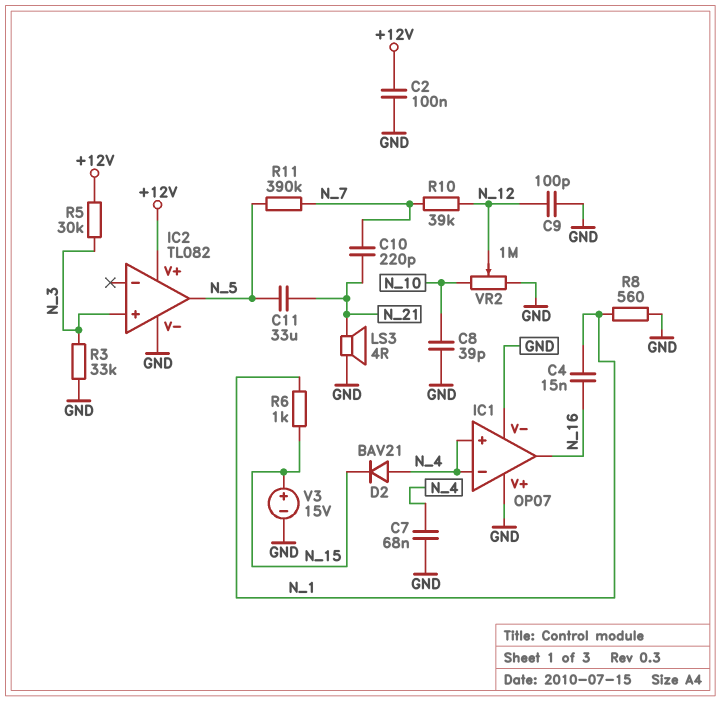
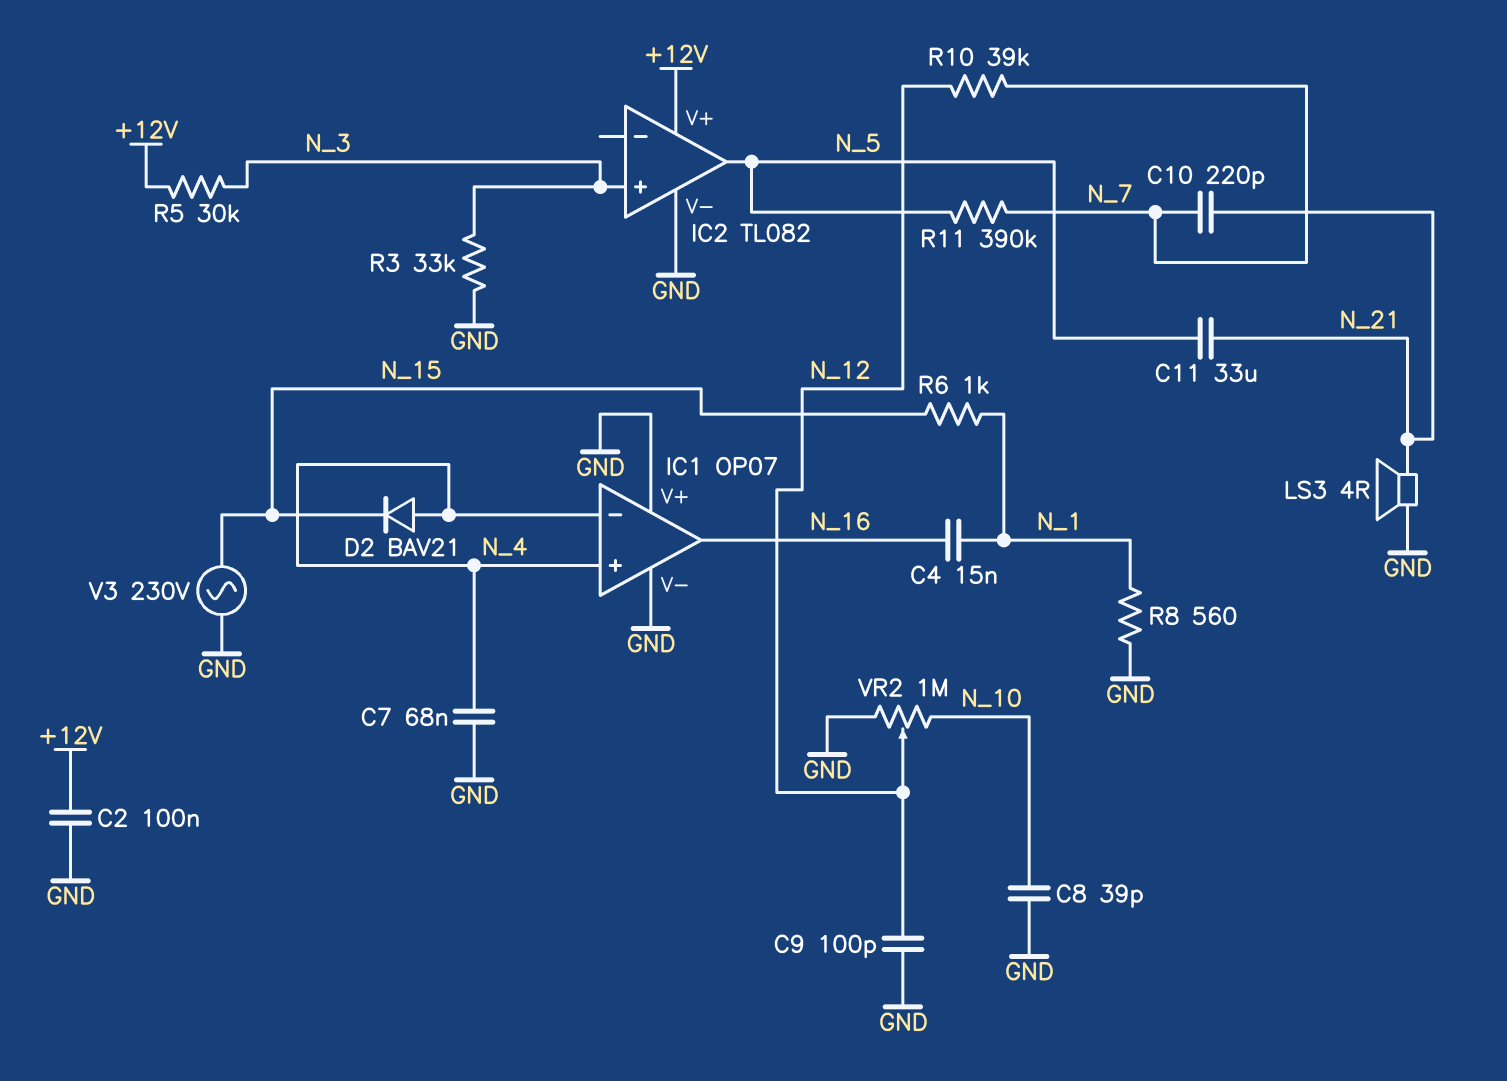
V3: 15V (plus N_15, minus GND) -> AC 230V (GND, N_15)

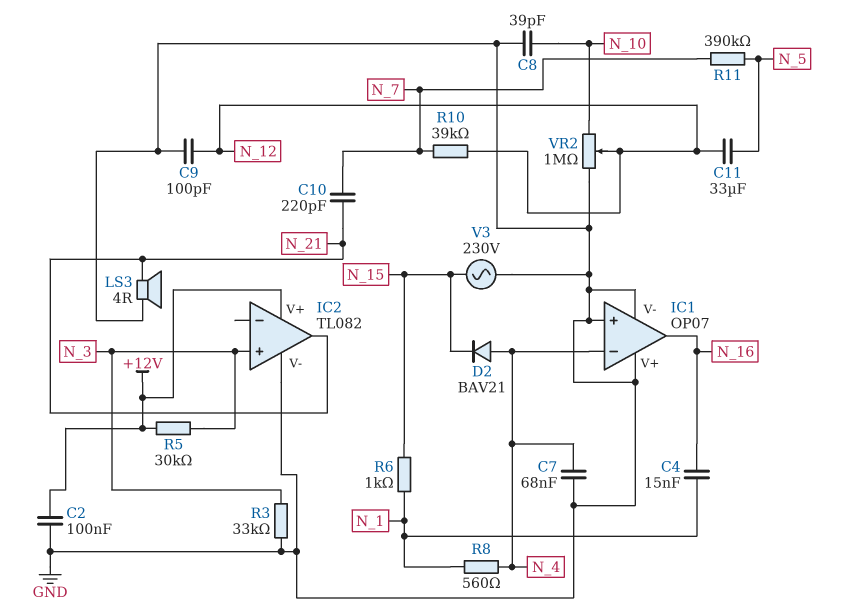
C11: 33uF (N_5, N_21) -> 33uF (N_5, N_12)
IC1 pin in+: N_4 -> GND
IC2 pin out: N_5 -> N_21
R8: 560 (GND, N_1) -> 560 (N_1, N_4)

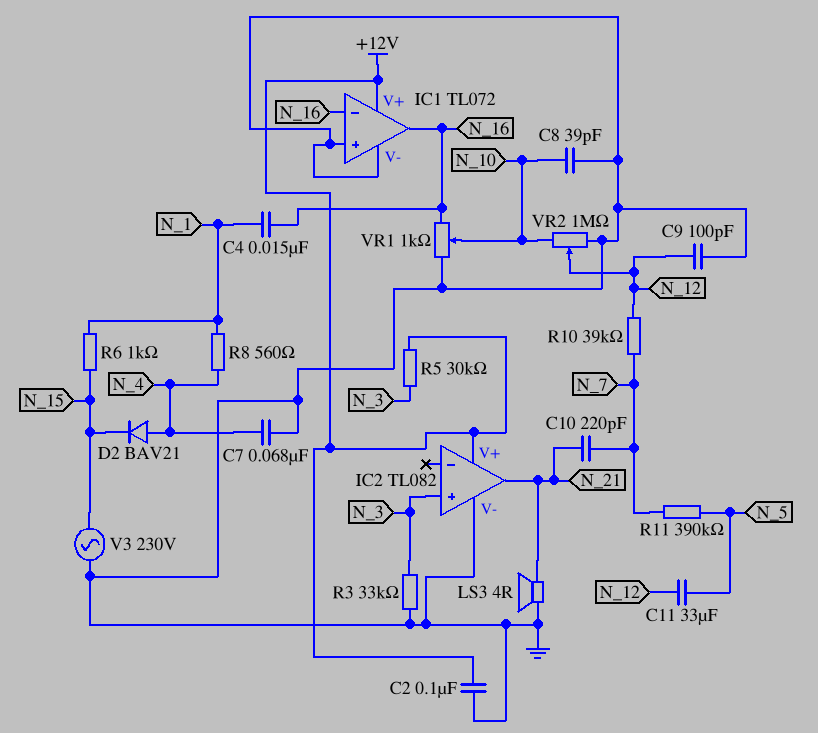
IC1: OP07 -> TL072
IC1 pin V+: GND -> +12V
IC1 pin in-: N_4 -> N_16
VR1: none -> 1k (GND, N_16, wiper N_10)

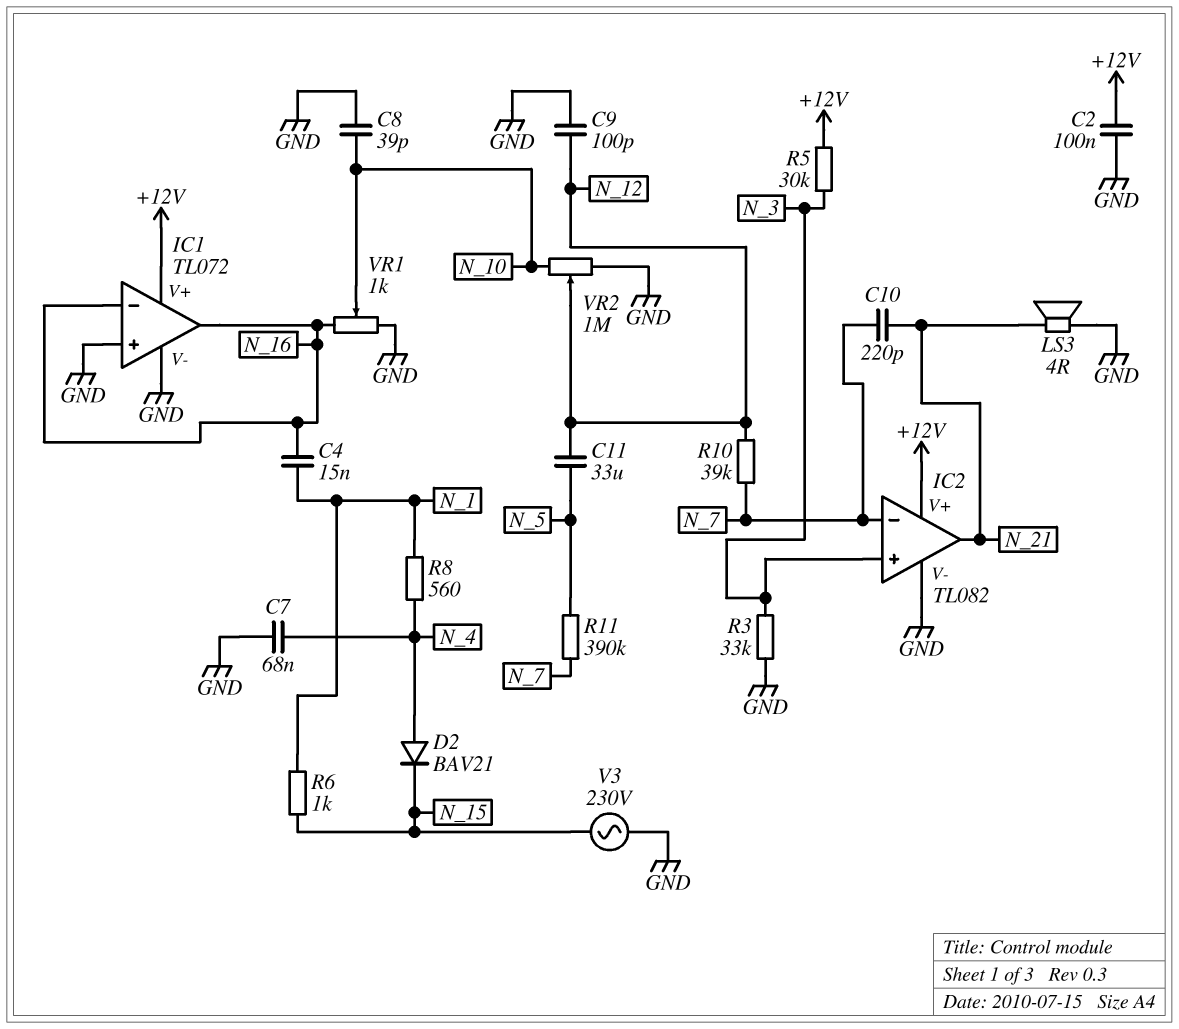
IC2 pin in-: none -> N_7

